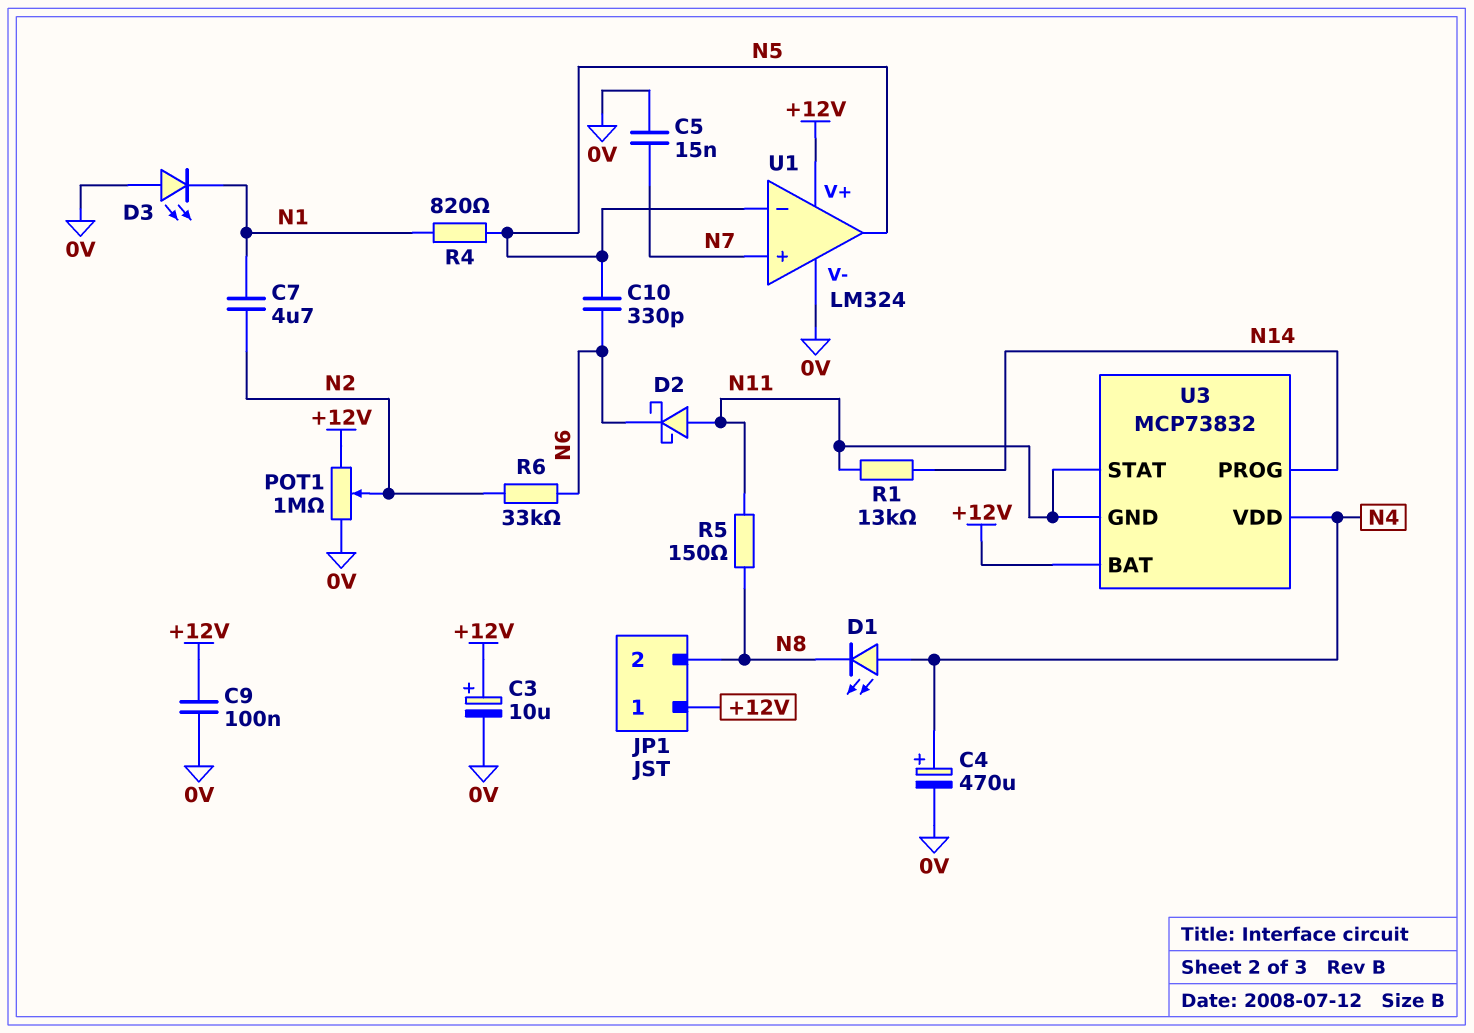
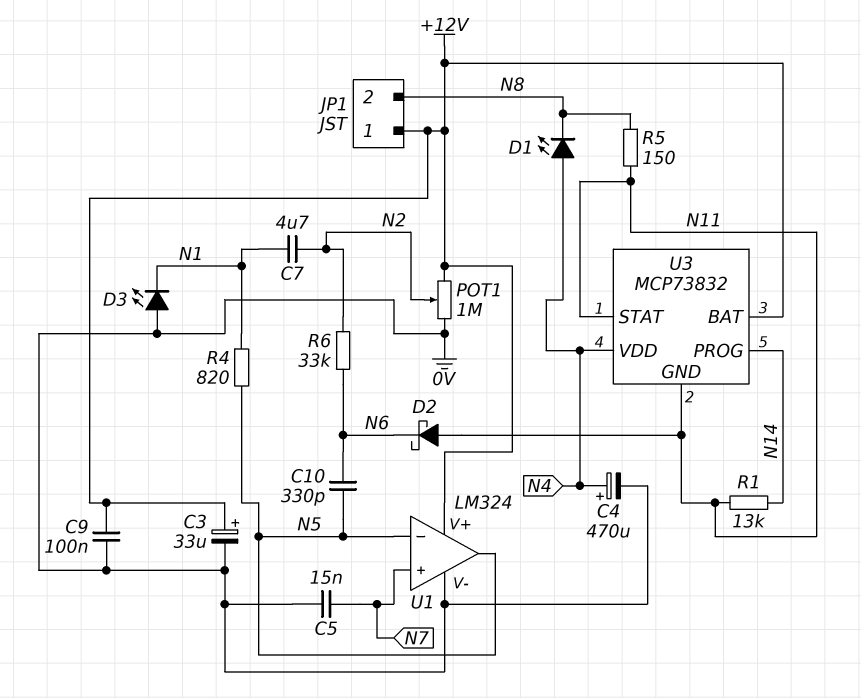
C3: 10uF (plus +12V, minus 0V) -> 33uF (plus +12V, minus 0V)

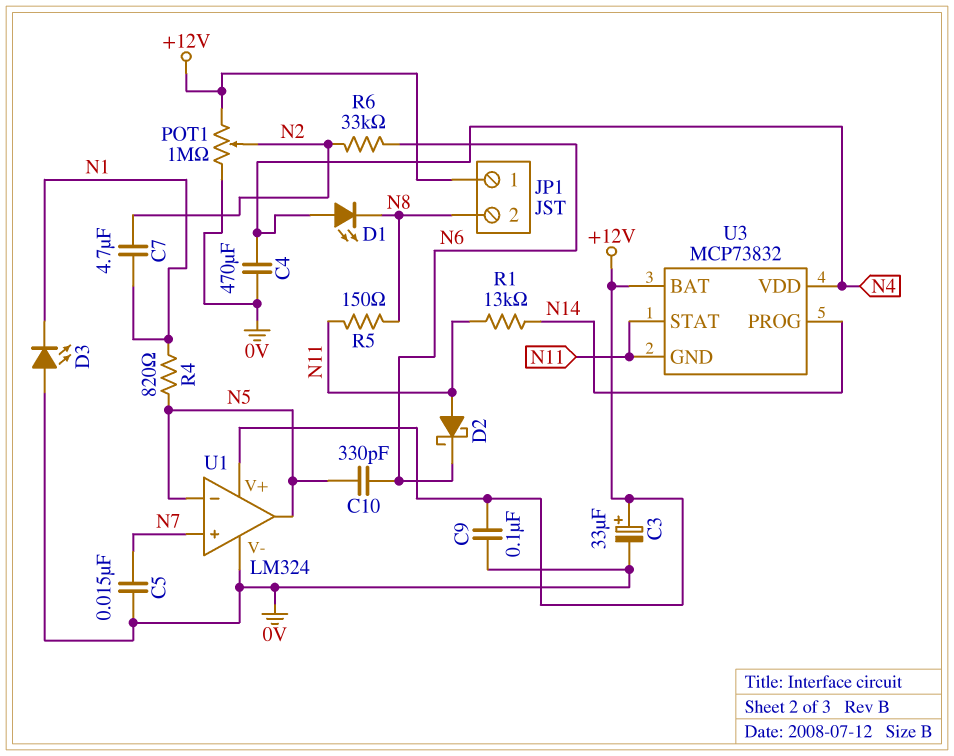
C4: 470uF (plus N4, minus 0V) -> 470uF (0V, N4)

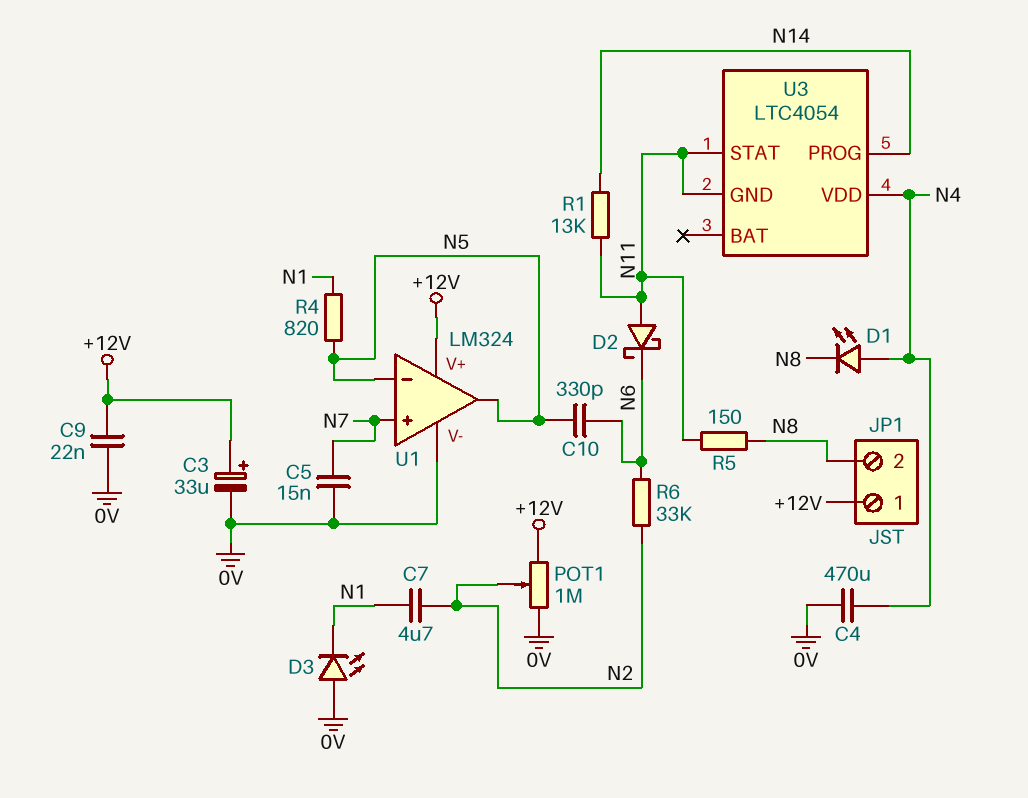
C9: 100nF (+12V, 0V) -> 22nF (+12V, 0V)
U3: MCP73832 -> LTC4054
U3 pin BAT: +12V -> none

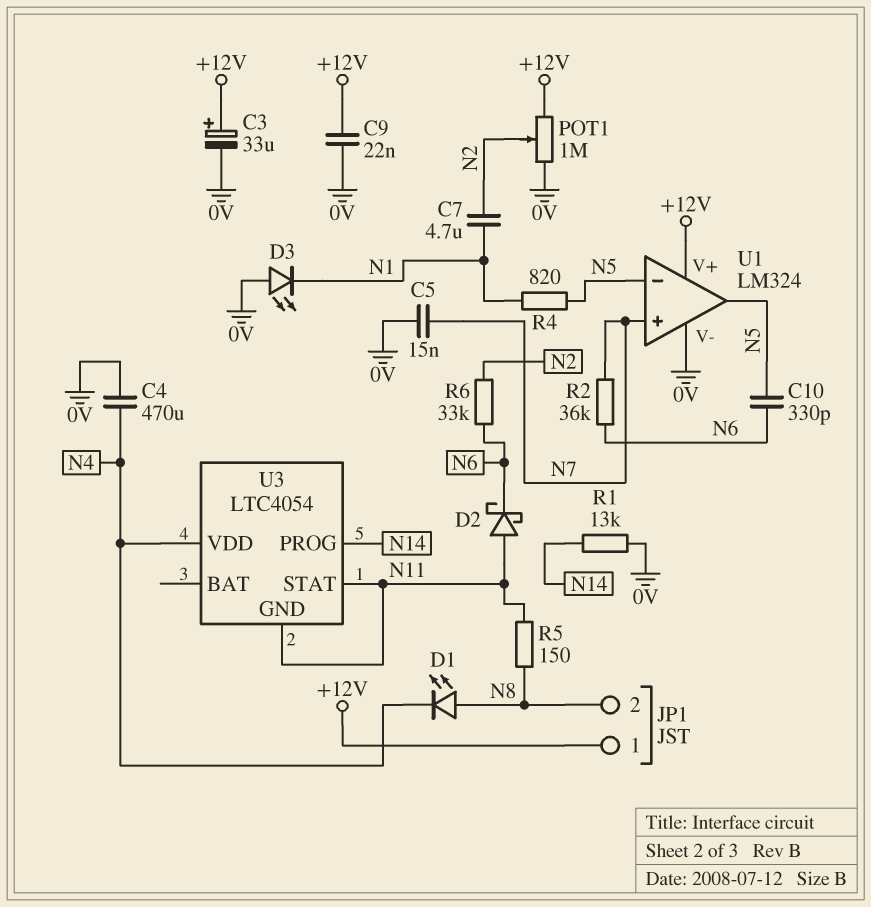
D1: LED (A N4, K N8) -> LED (A N8, K N4)
R1: 13k (N11, N14) -> 13k (0V, N14)
R2: none -> 36k (N6, N7)

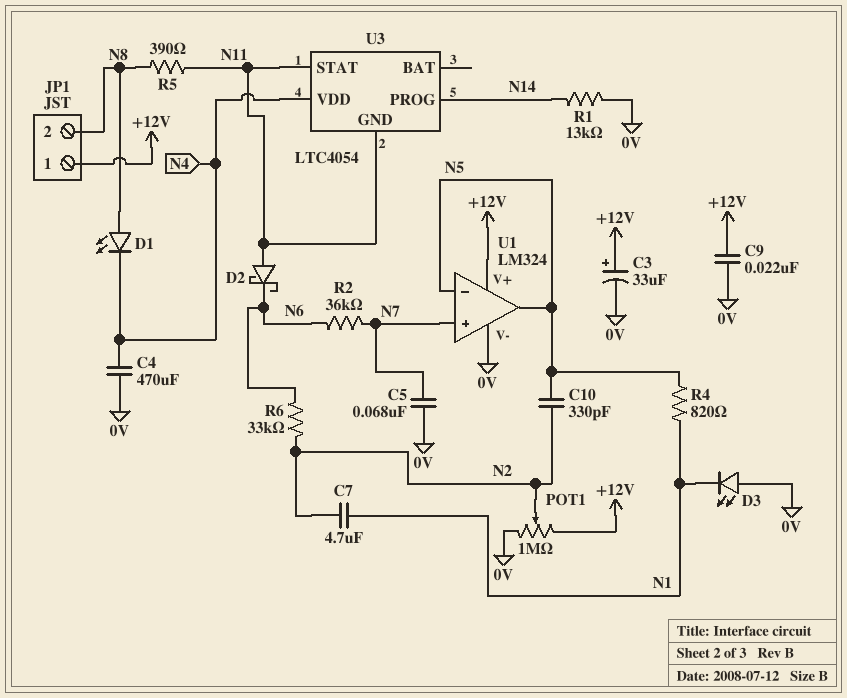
C5: 15nF (0V, N7) -> 68nF (0V, N7)
C10: 330pF (N5, N6) -> 330pF (N2, N5)
R5: 150 (N8, N11) -> 390 (N8, N11)

